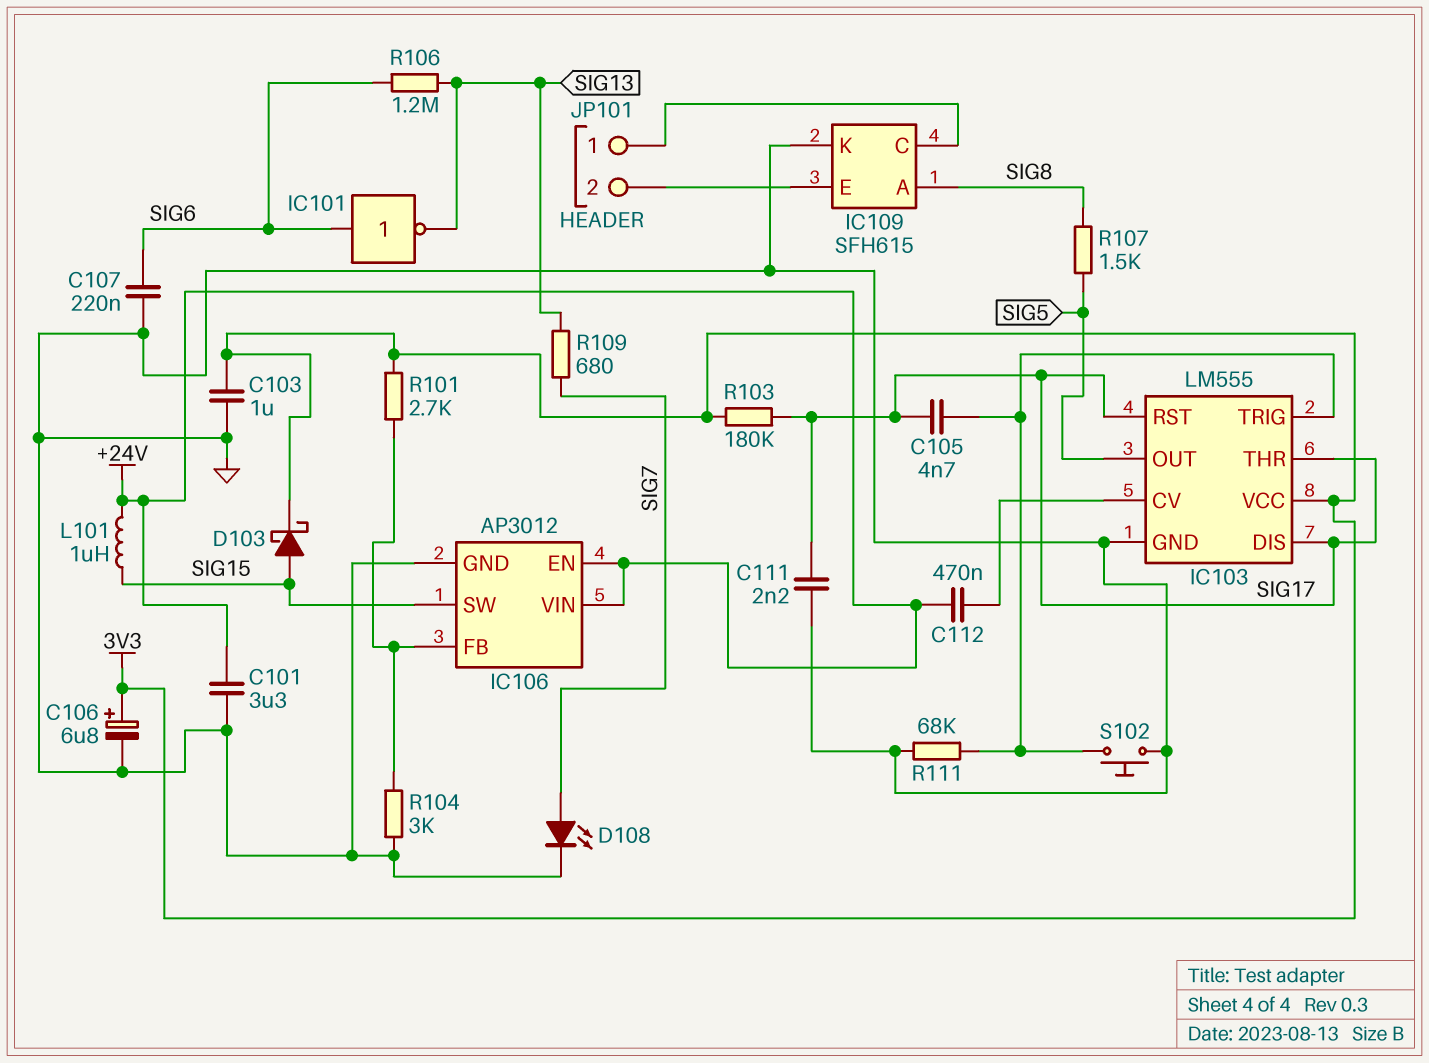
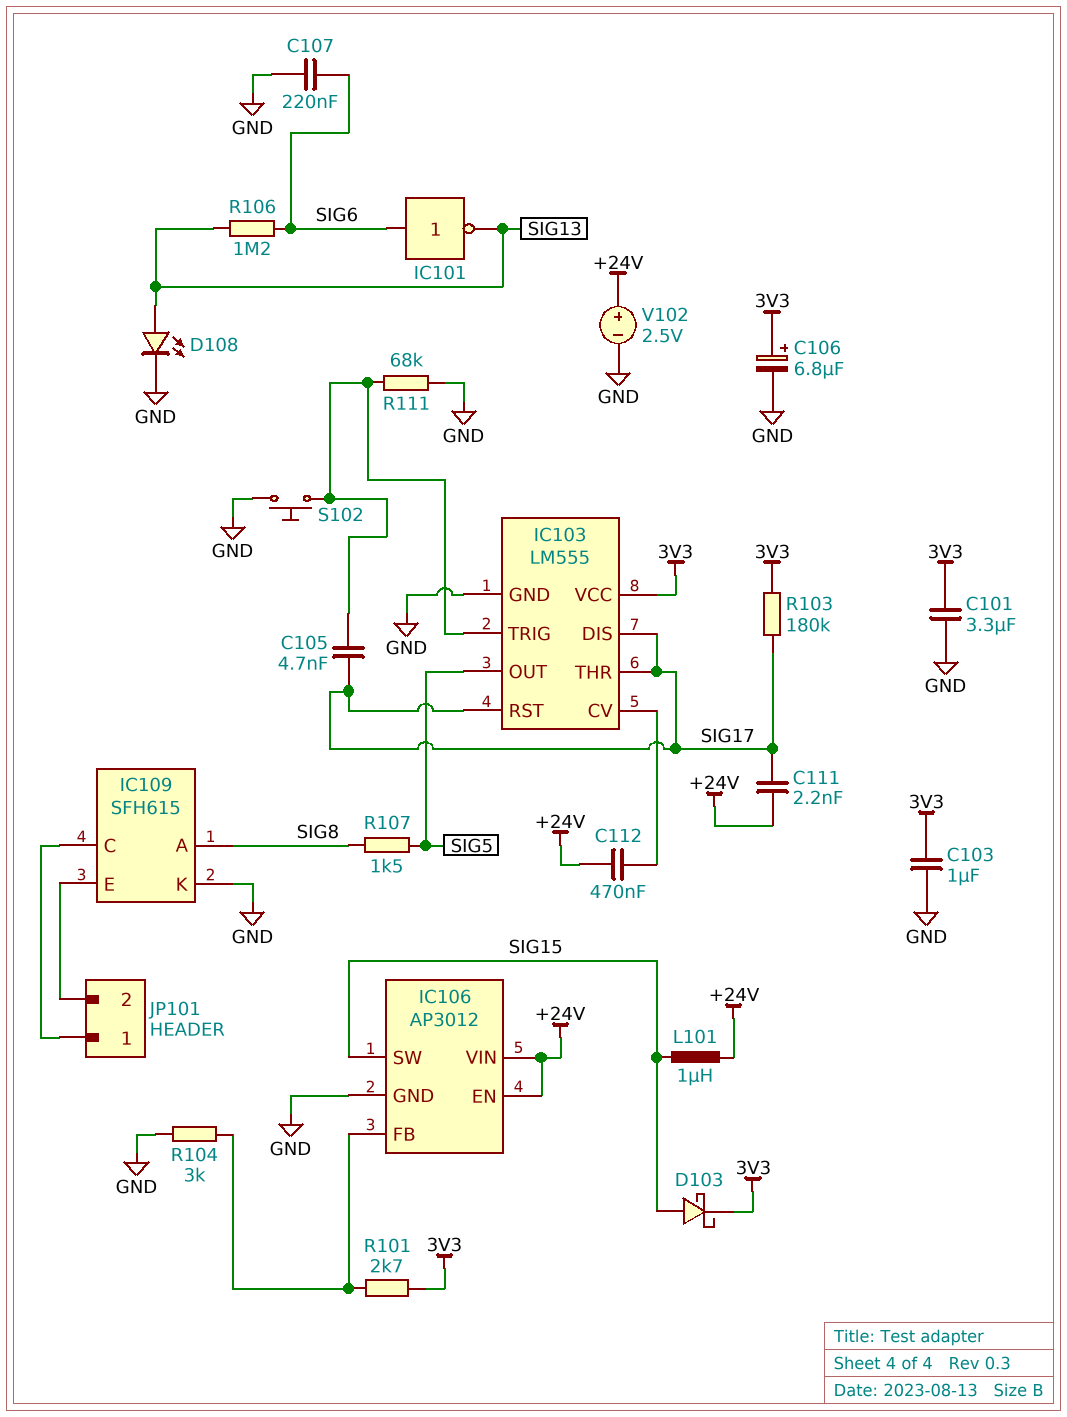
C101: 3.3uF (+24V, GND) -> 3.3uF (3V3, GND)
C111: 2.2nF (GND, SIG17) -> 2.2nF (+24V, SIG17)
D108: LED (A SIG7, K GND) -> LED (A SIG13, K GND)
R109: 680 (SIG7, SIG13) -> none
V102: none -> 2.5V (plus +24V, minus GND)

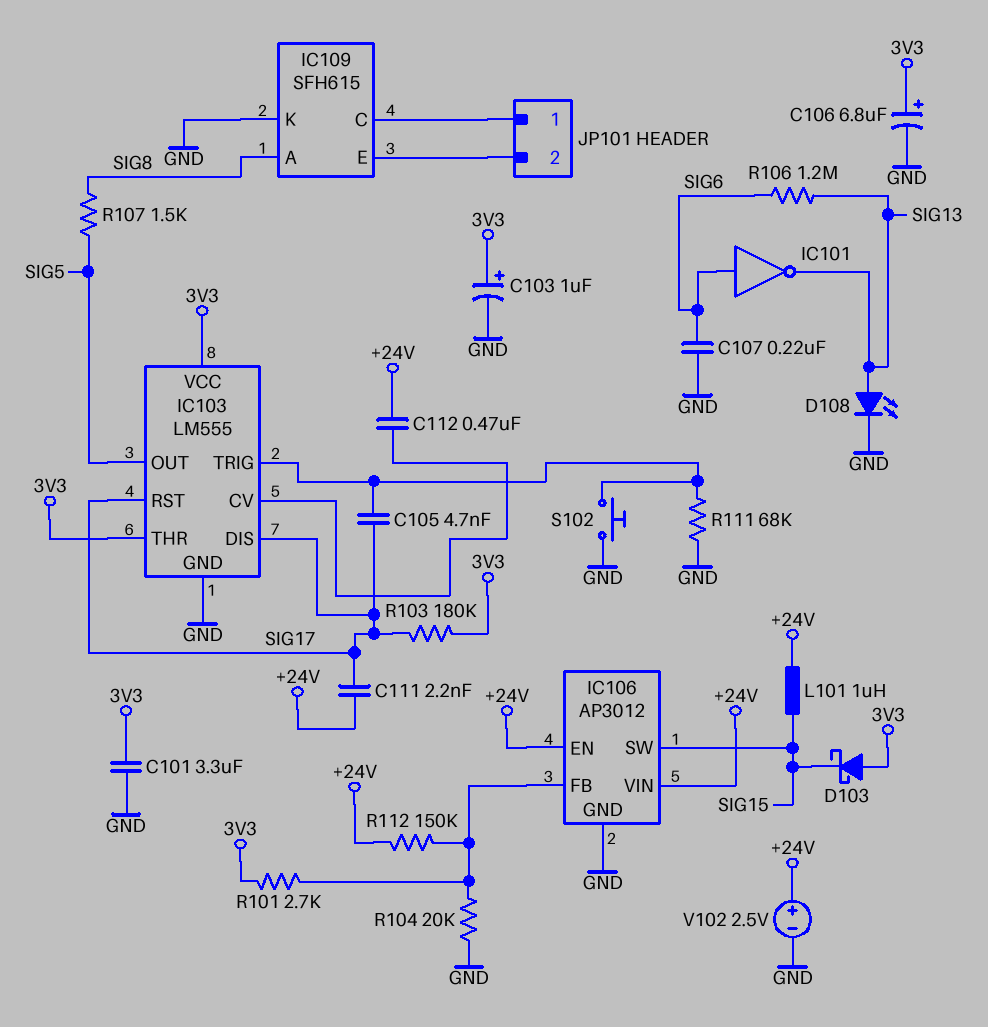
C103: 1uF (3V3, GND) -> 1uF (plus 3V3, minus GND)
D103: schottky (A SIG15, K 3V3) -> schottky (A 3V3, K SIG15)
IC103 pin THR: SIG17 -> 3V3
R104: 3k (GND, IC106/FB) -> 20k (GND, IC106/FB)
R112: none -> 150k (+24V, IC106/FB)

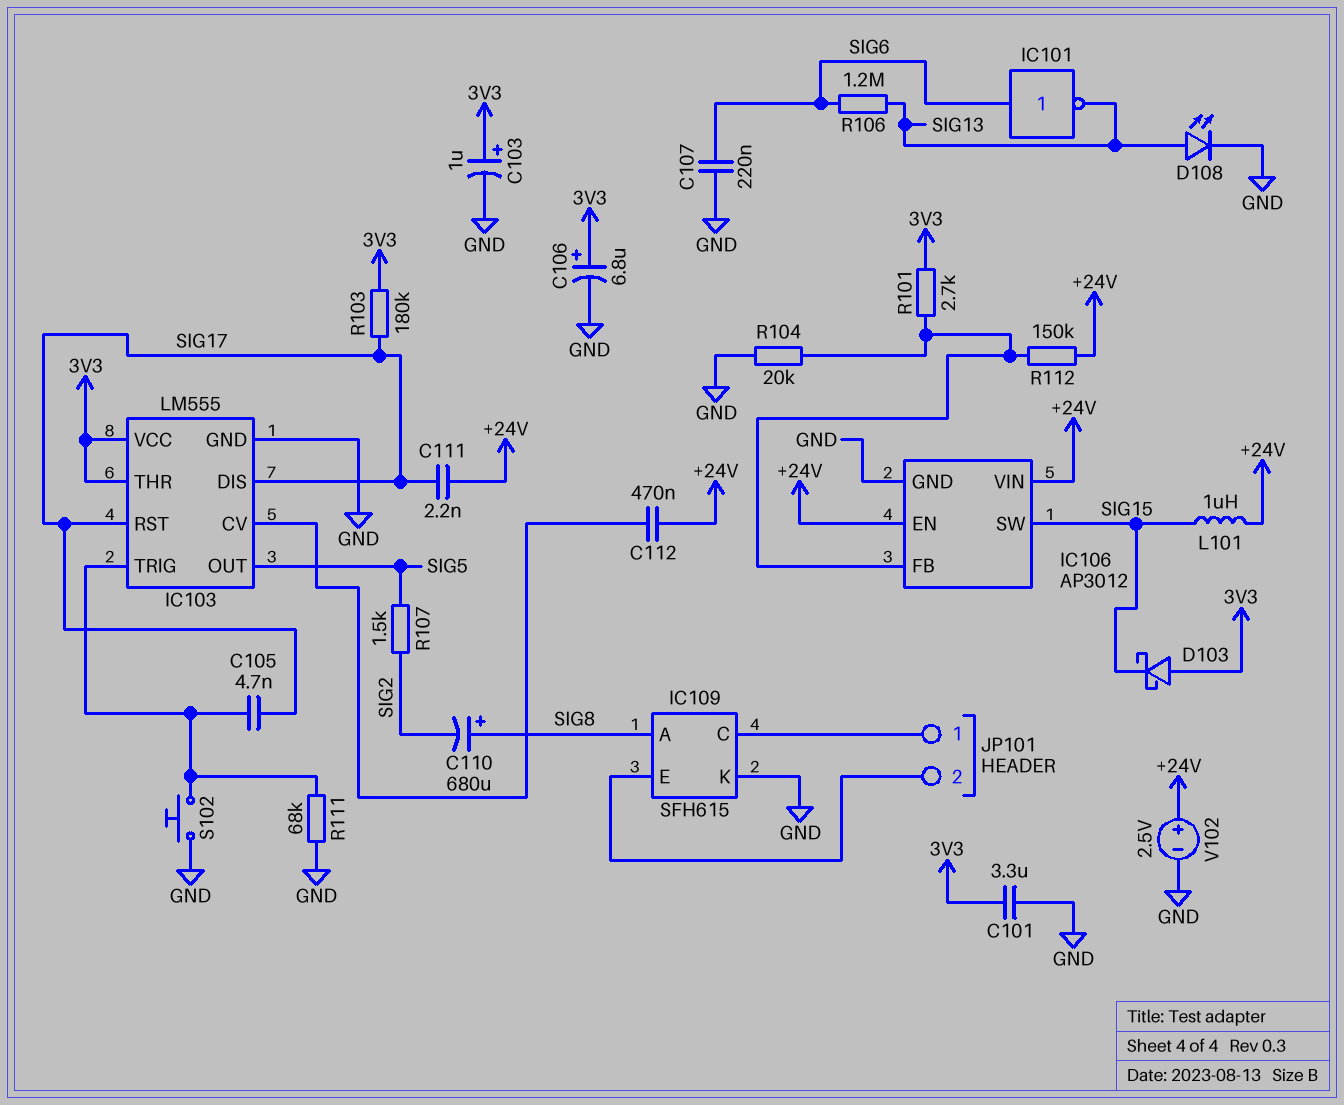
C110: none -> 680uF (plus SIG8, minus SIG2)
R107: 1.5k (SIG5, SIG8) -> 1.5k (SIG2, SIG5)

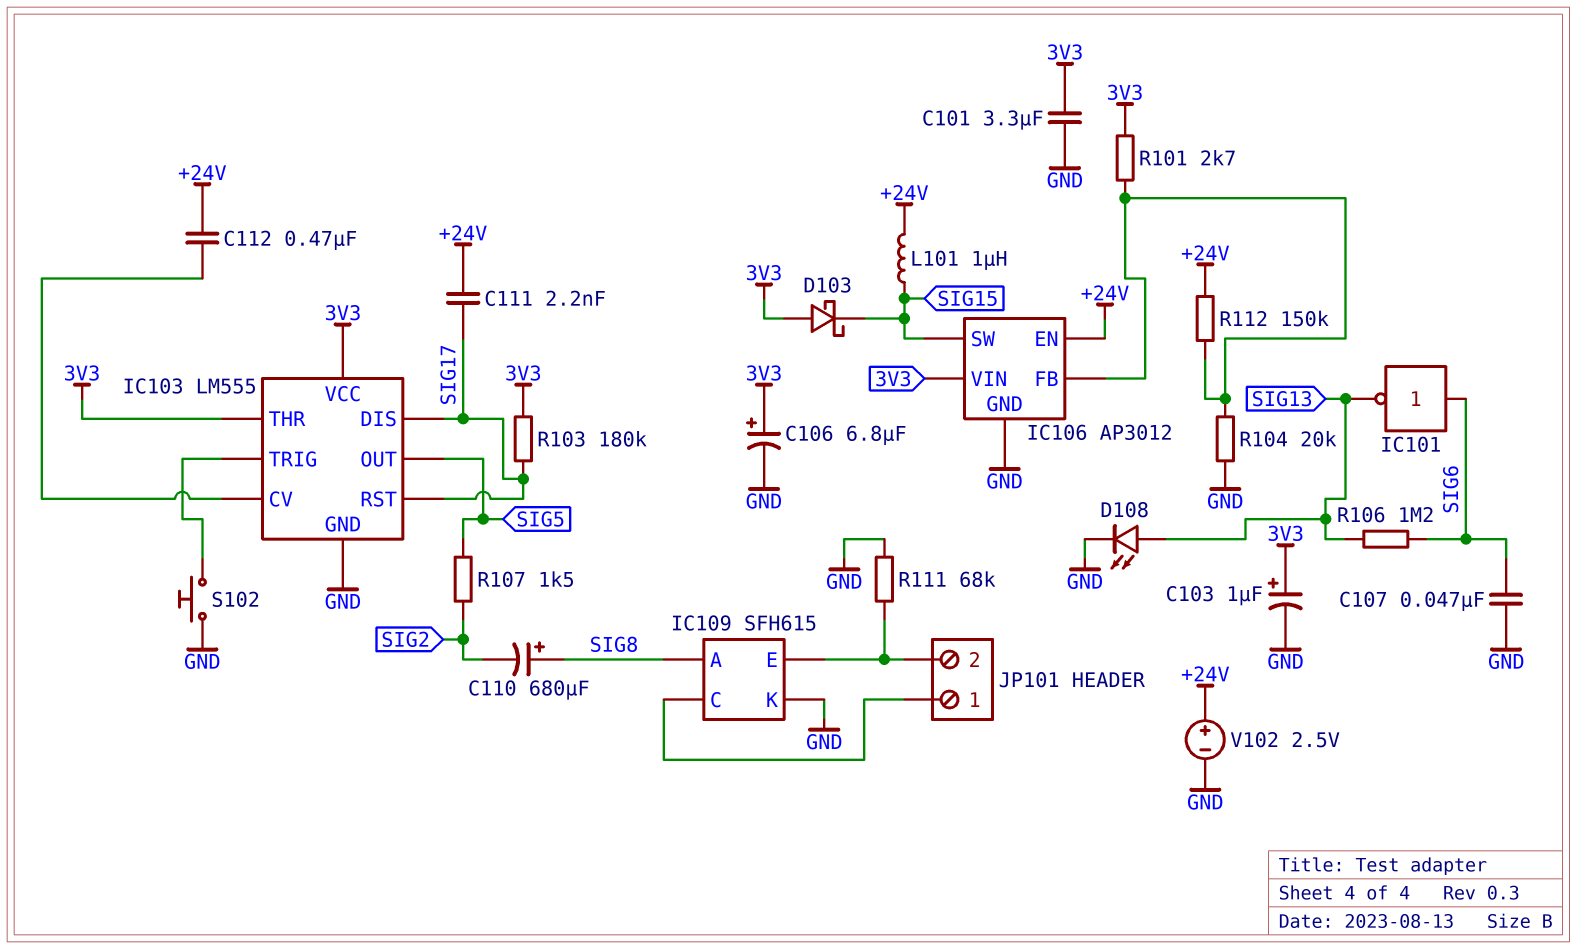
C105: 4.7nF (IC103/TRIG, SIG17) -> none
C107: 220nF (GND, SIG6) -> 47nF (GND, SIG6)
IC106 pin VIN: +24V -> 3V3
R111: 68k (GND, IC103/TRIG) -> 68k (GND, IC109/E)

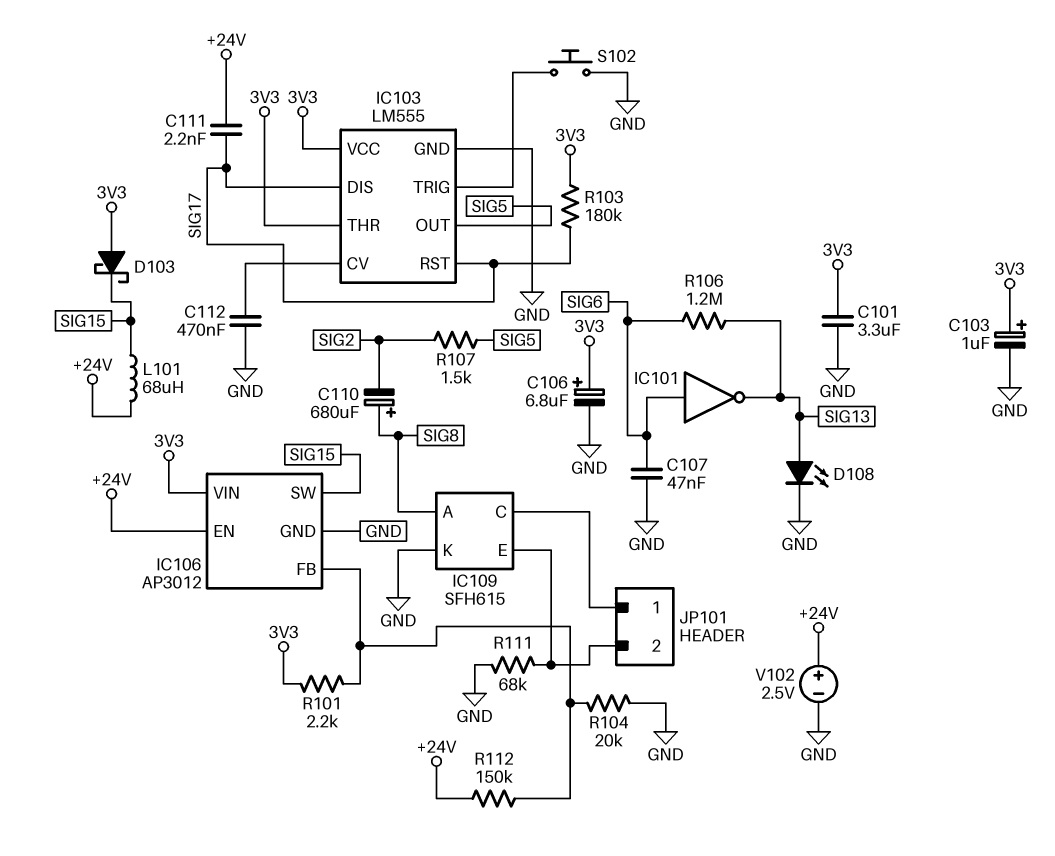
C112: 470nF (+24V, IC103/CV) -> 470nF (GND, IC103/CV)
L101: 1uH (+24V, SIG15) -> 68uH (+24V, SIG15)
R101: 2.7k (3V3, IC106/FB) -> 2.2k (3V3, IC106/FB)

